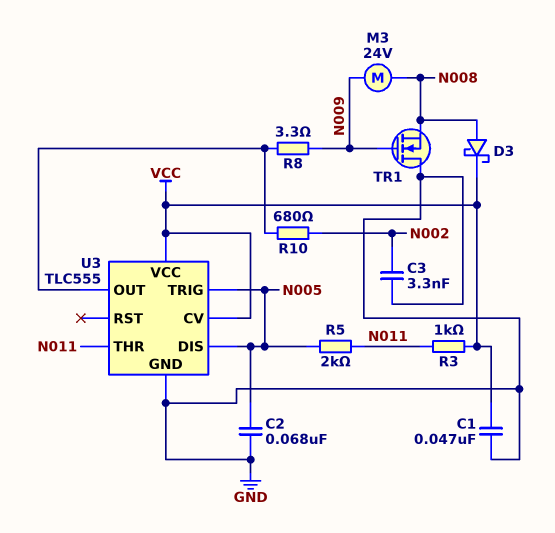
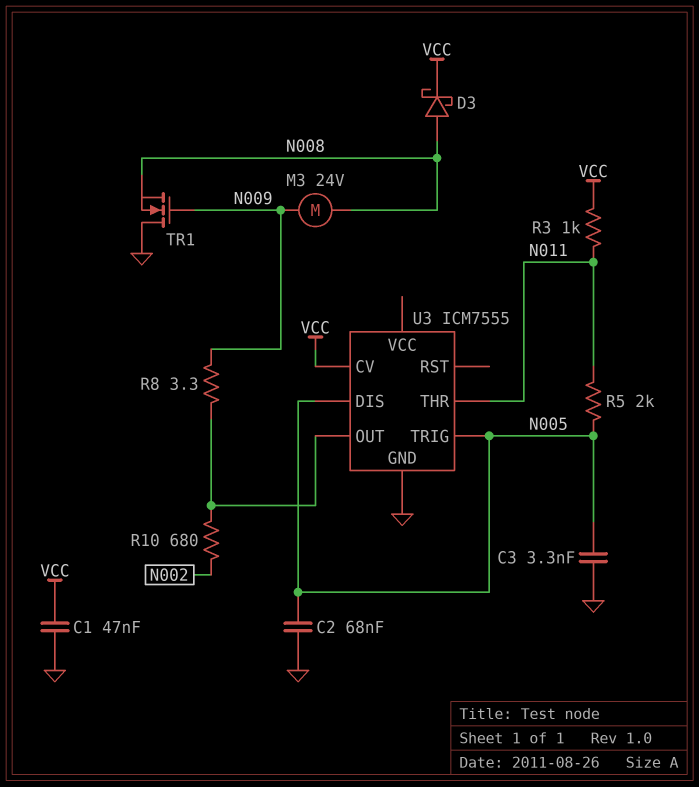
C3: 3.3nF (GND, N002) -> 3.3nF (GND, N005)
U3: TLC555 -> ICM7555
U3 pin VCC: VCC -> none

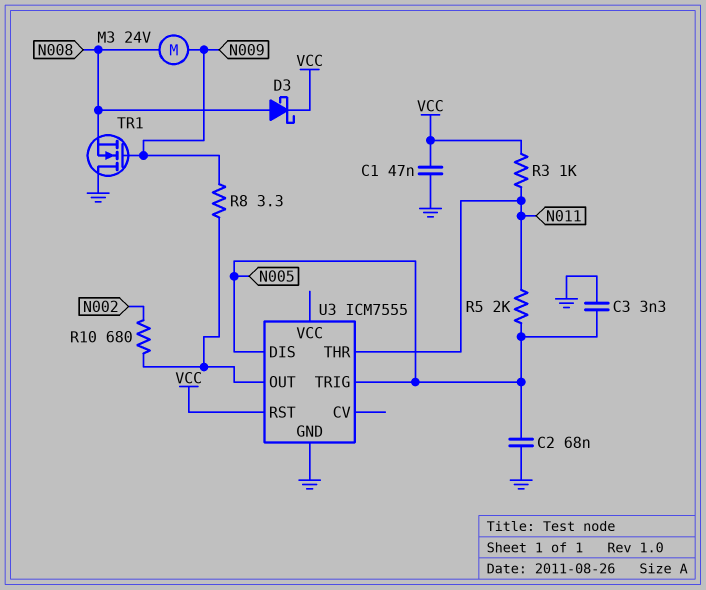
U3 pin CV: VCC -> none
U3 pin RST: none -> VCC

